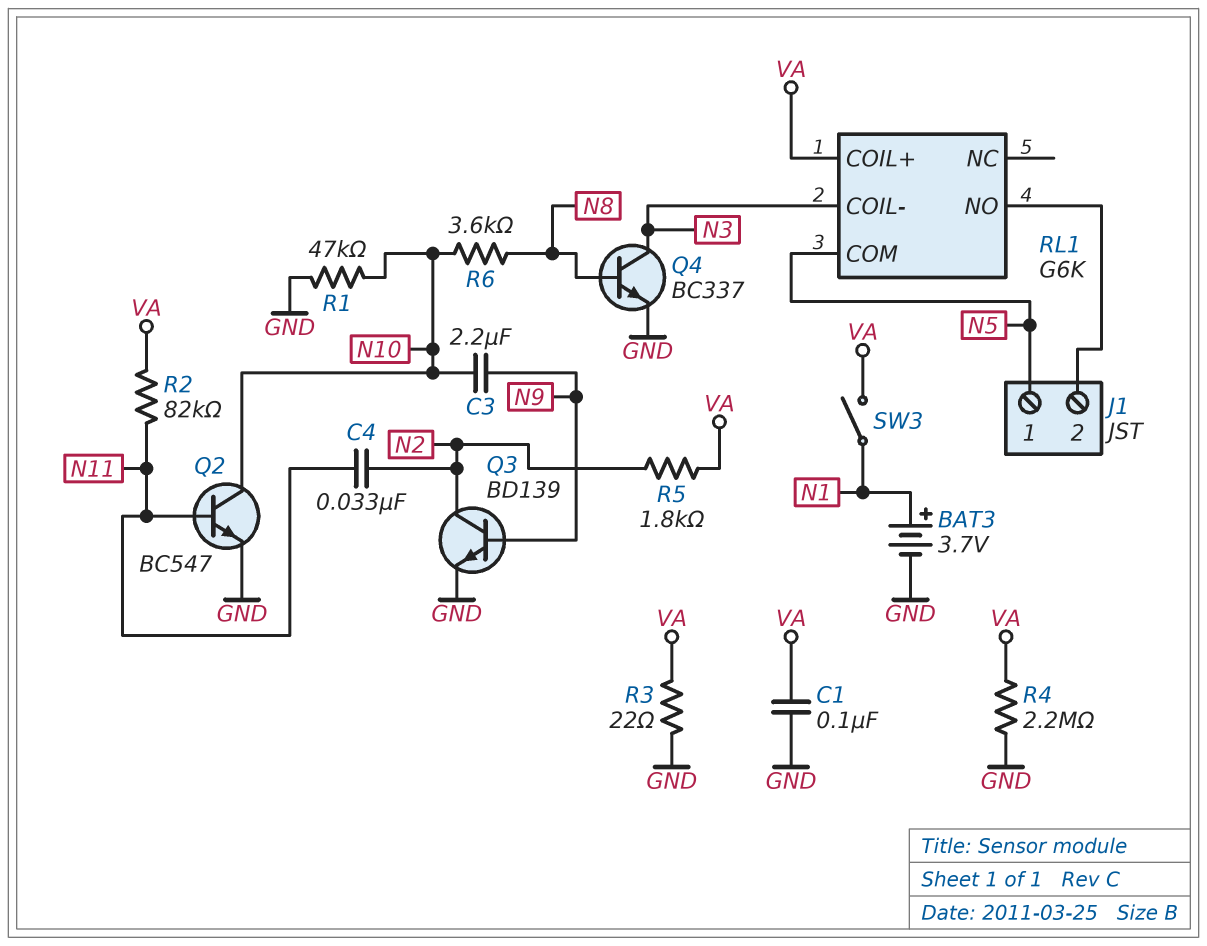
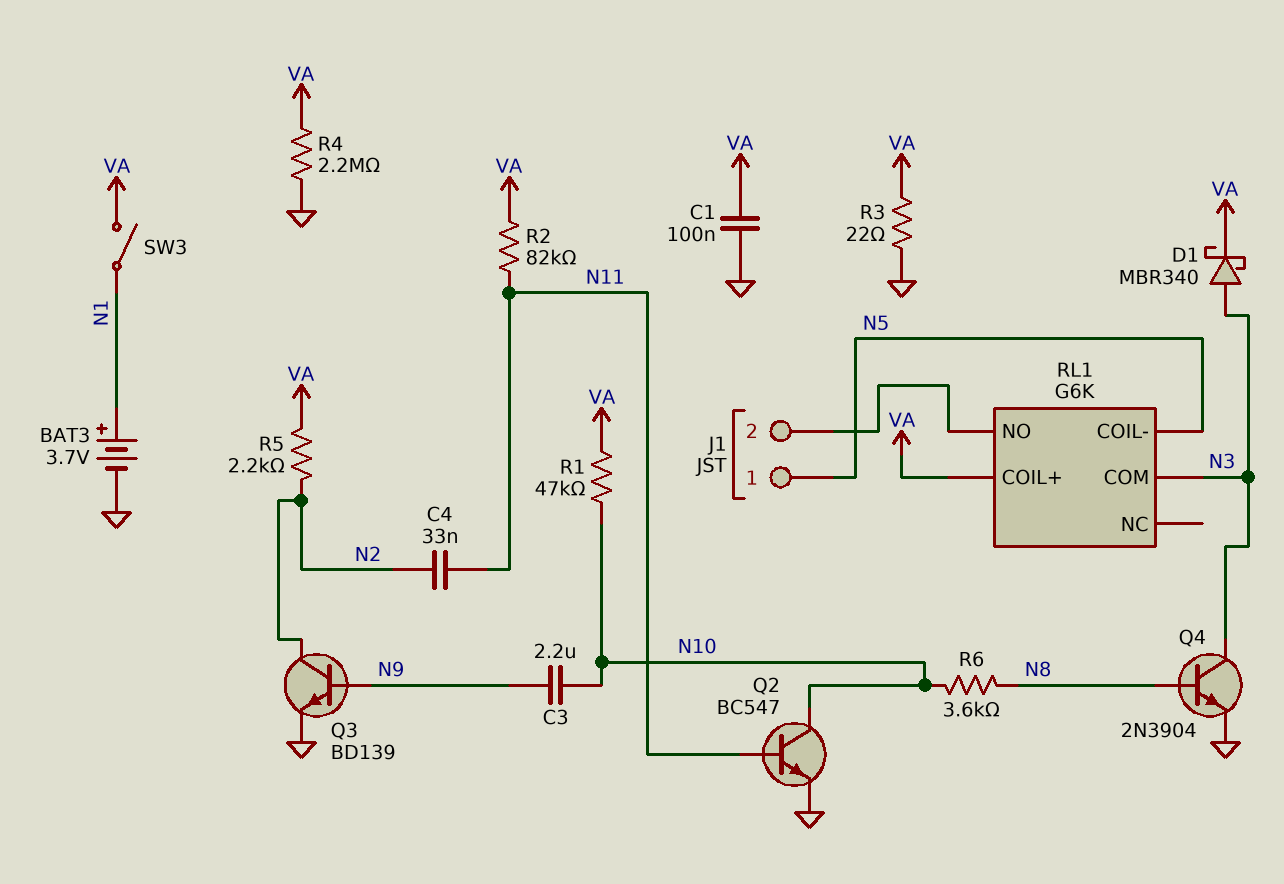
D1: none -> schottky MBR340 (A N3, K VA)
Q4: NPN BC337 (B N8, C N3, E GND) -> NPN 2N3904 (B N8, C N3, E GND)
R1: 47k (GND, N10) -> 47k (N10, VA)
R5: 1.8k (N2, VA) -> 2.2k (N2, VA)
RL1 pin COIL-: N3 -> N5
RL1 pin COM: N5 -> N3

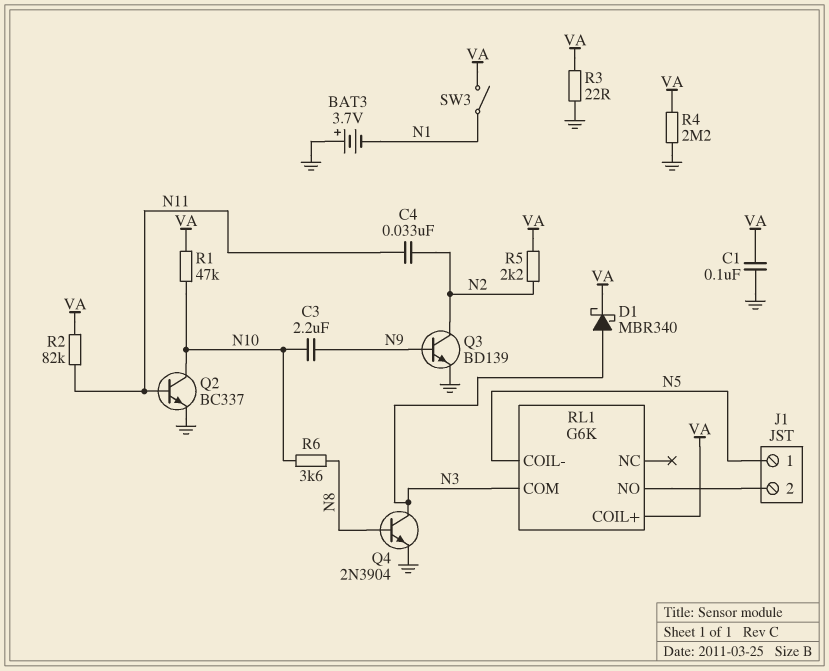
BAT3: 3.7V (plus N1, minus GND) -> 3.7V (plus GND, minus N1)
Q2: NPN BC547 (B N11, C N10, E GND) -> NPN BC337 (B N11, C N10, E GND)

